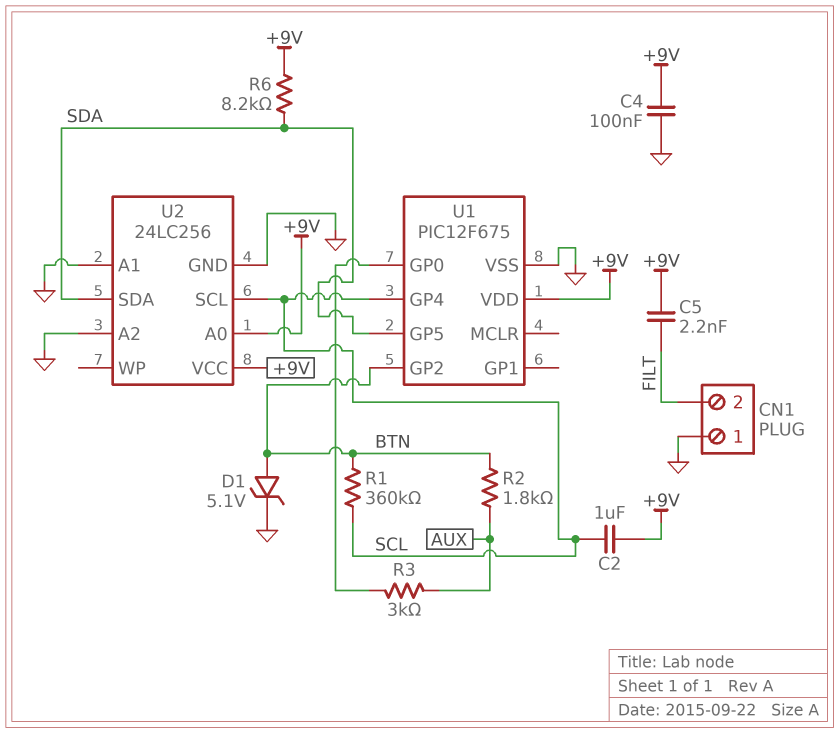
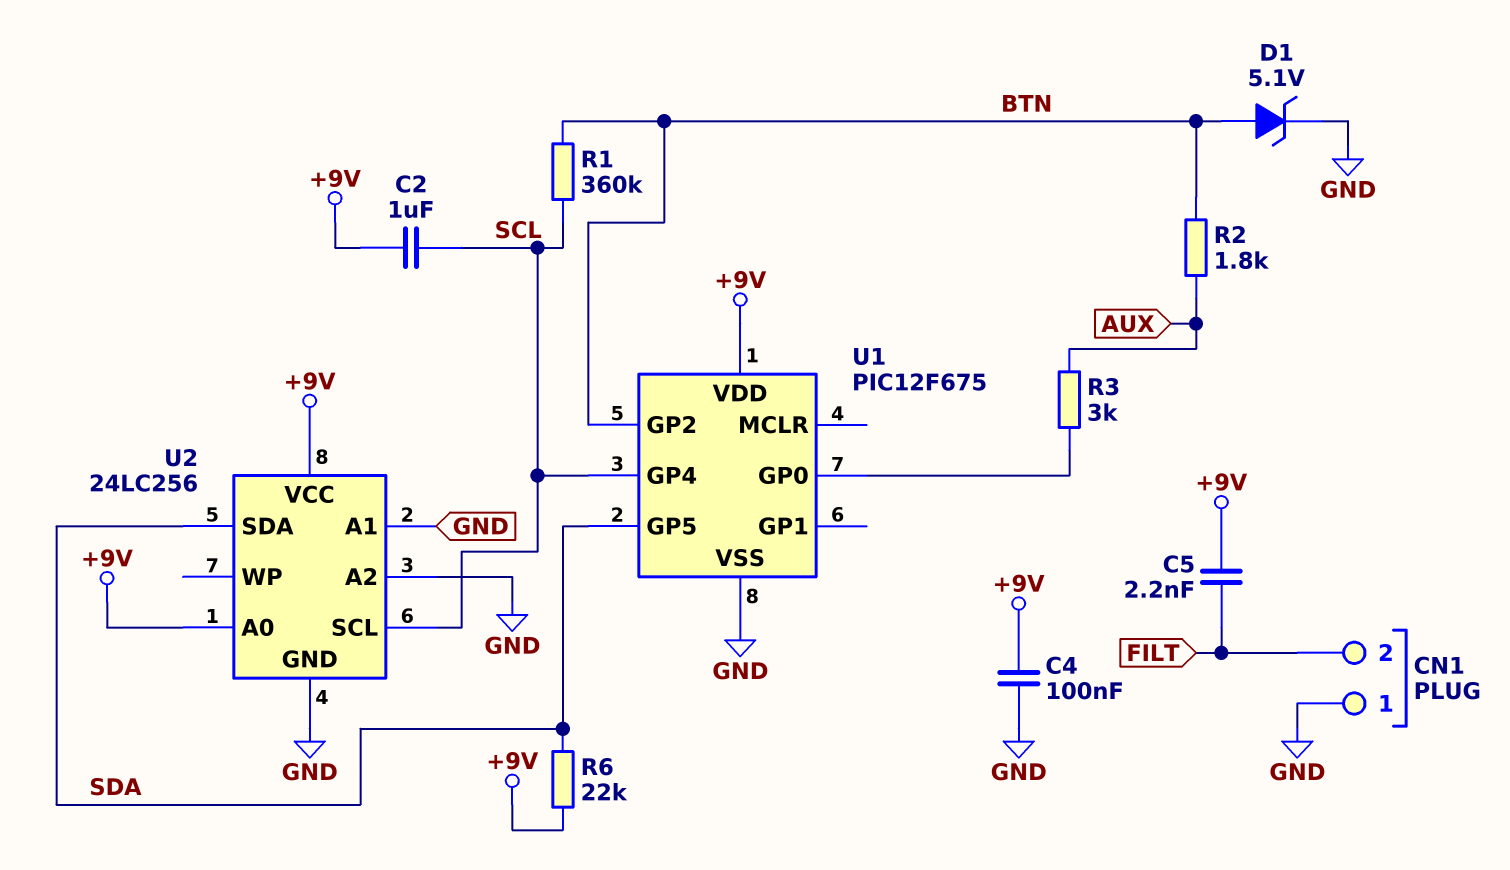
R6: 8.2k (+9V, SDA) -> 22k (+9V, SDA)

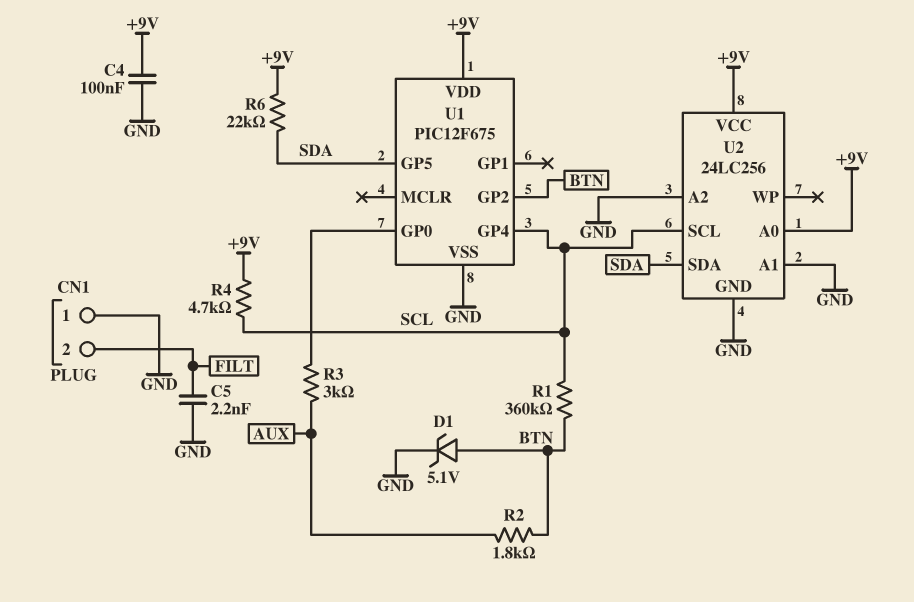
C2: 1uF (+9V, SCL) -> none
C5: 2.2nF (+9V, FILT) -> 2.2nF (FILT, GND)
R4: none -> 4.7k (+9V, SCL)

